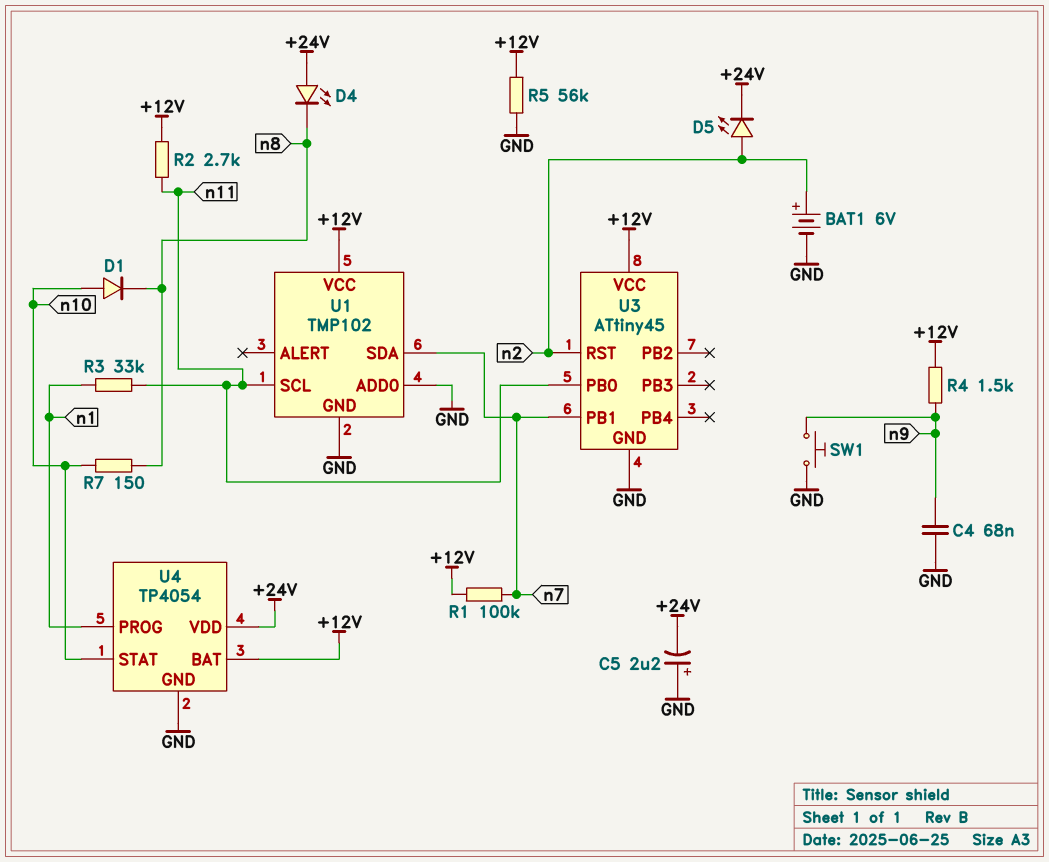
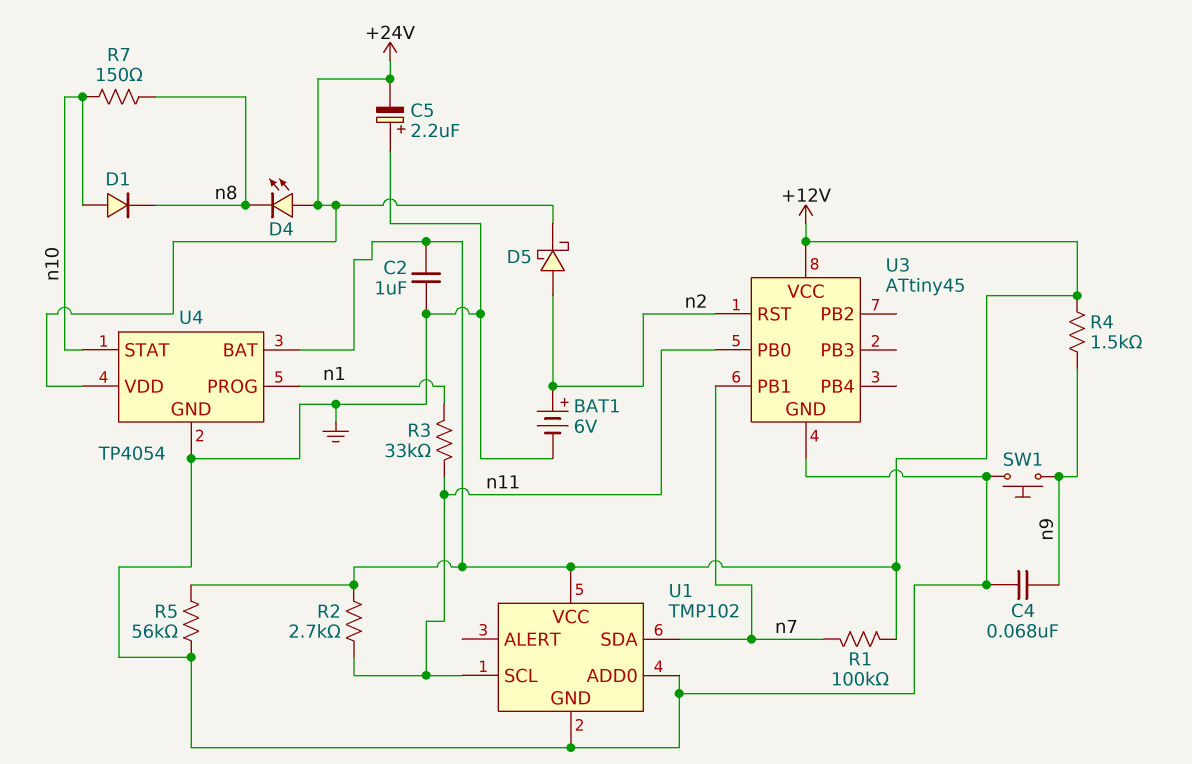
C2: none -> 1uF (+12V, GND)
D5: LED (A n2, K +24V) -> schottky (A n2, K +24V)

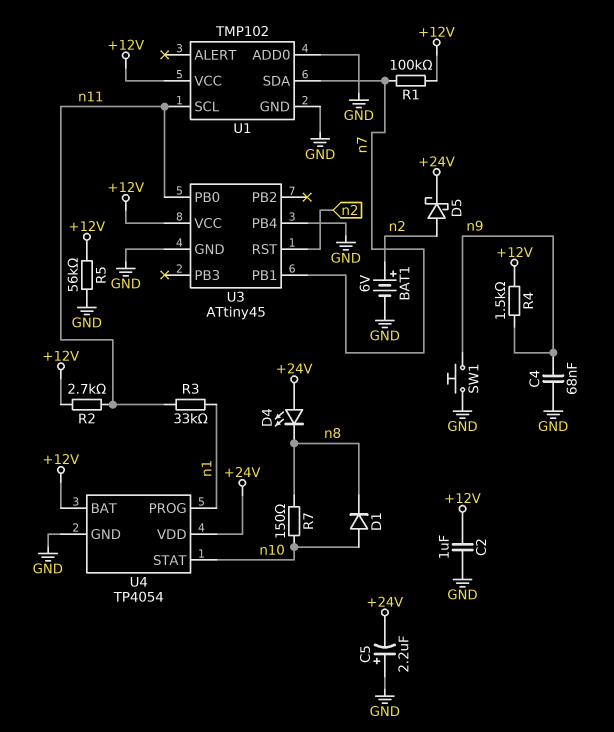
U3 pin PB4: none -> GND

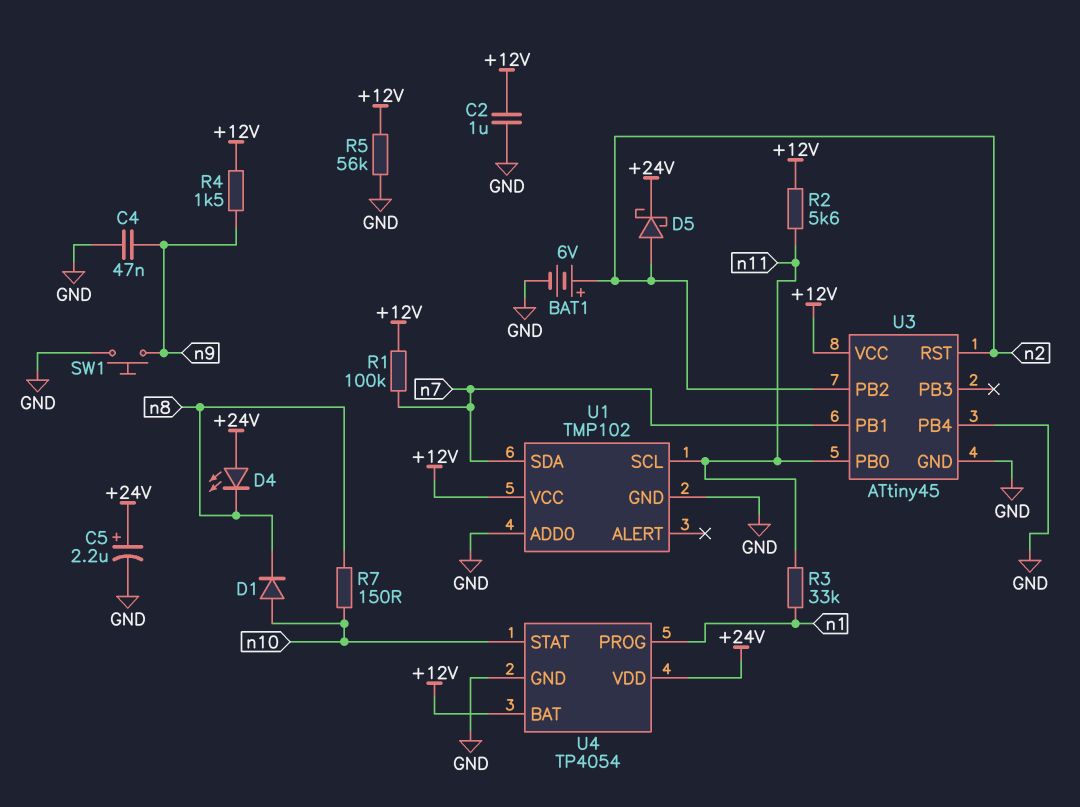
C4: 68nF (GND, n9) -> 47nF (GND, n9)
C5: 2.2uF (plus GND, minus +24V) -> 2.2uF (plus +24V, minus GND)
R2: 2.7k (+12V, n11) -> 5.6k (+12V, n11)
U3 pin PB2: none -> n2

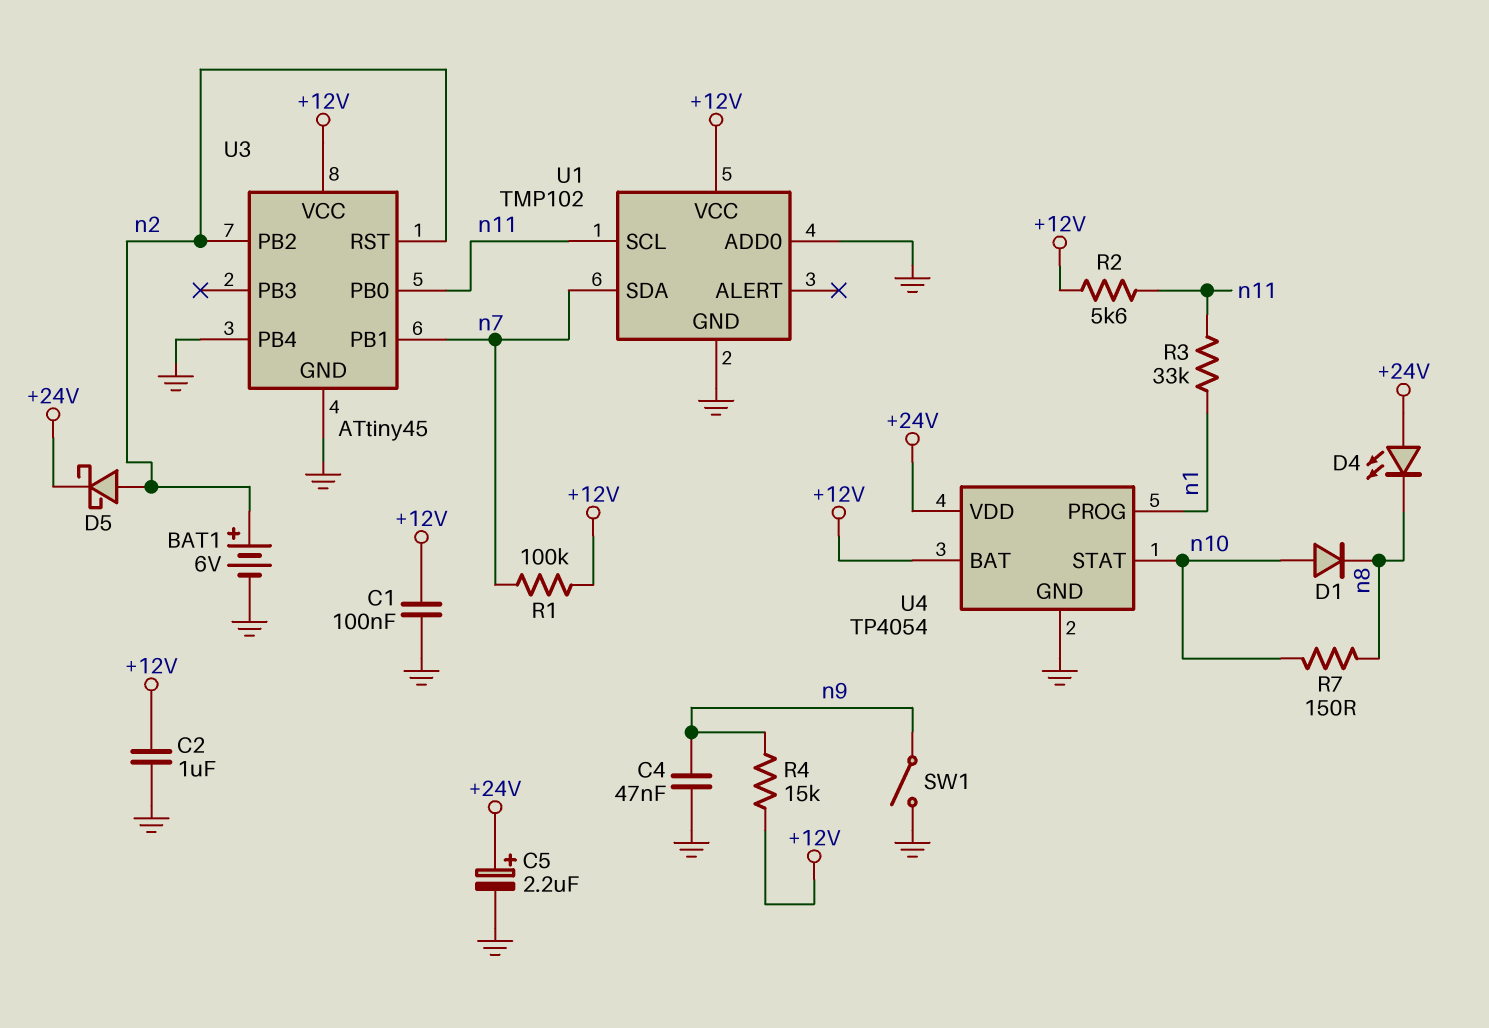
C1: none -> 100nF (+12V, GND)
R4: 1.5k (+12V, n9) -> 15k (+12V, n9)
R5: 56k (+12V, GND) -> none
SW1: button (GND, n9) -> switch (GND, n9)

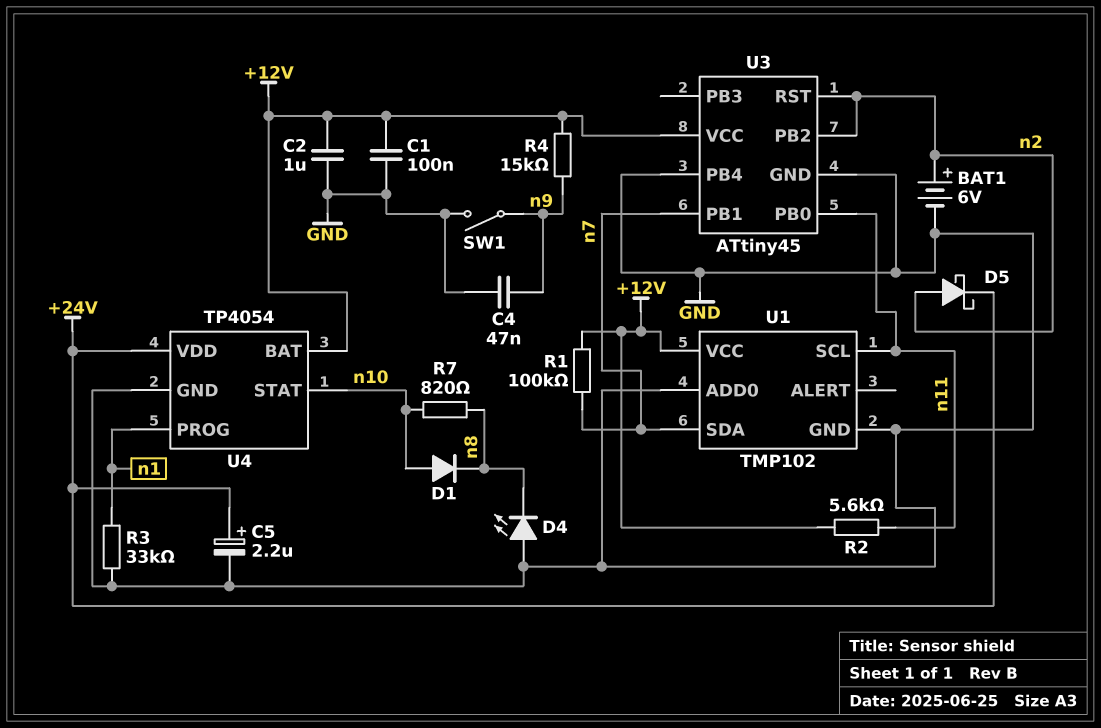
D4: LED (A +24V, K n8) -> LED (A GND, K n8)
R3: 33k (n1, n11) -> 33k (GND, n1)
R7: 150 (n8, n10) -> 820 (n8, n10)

